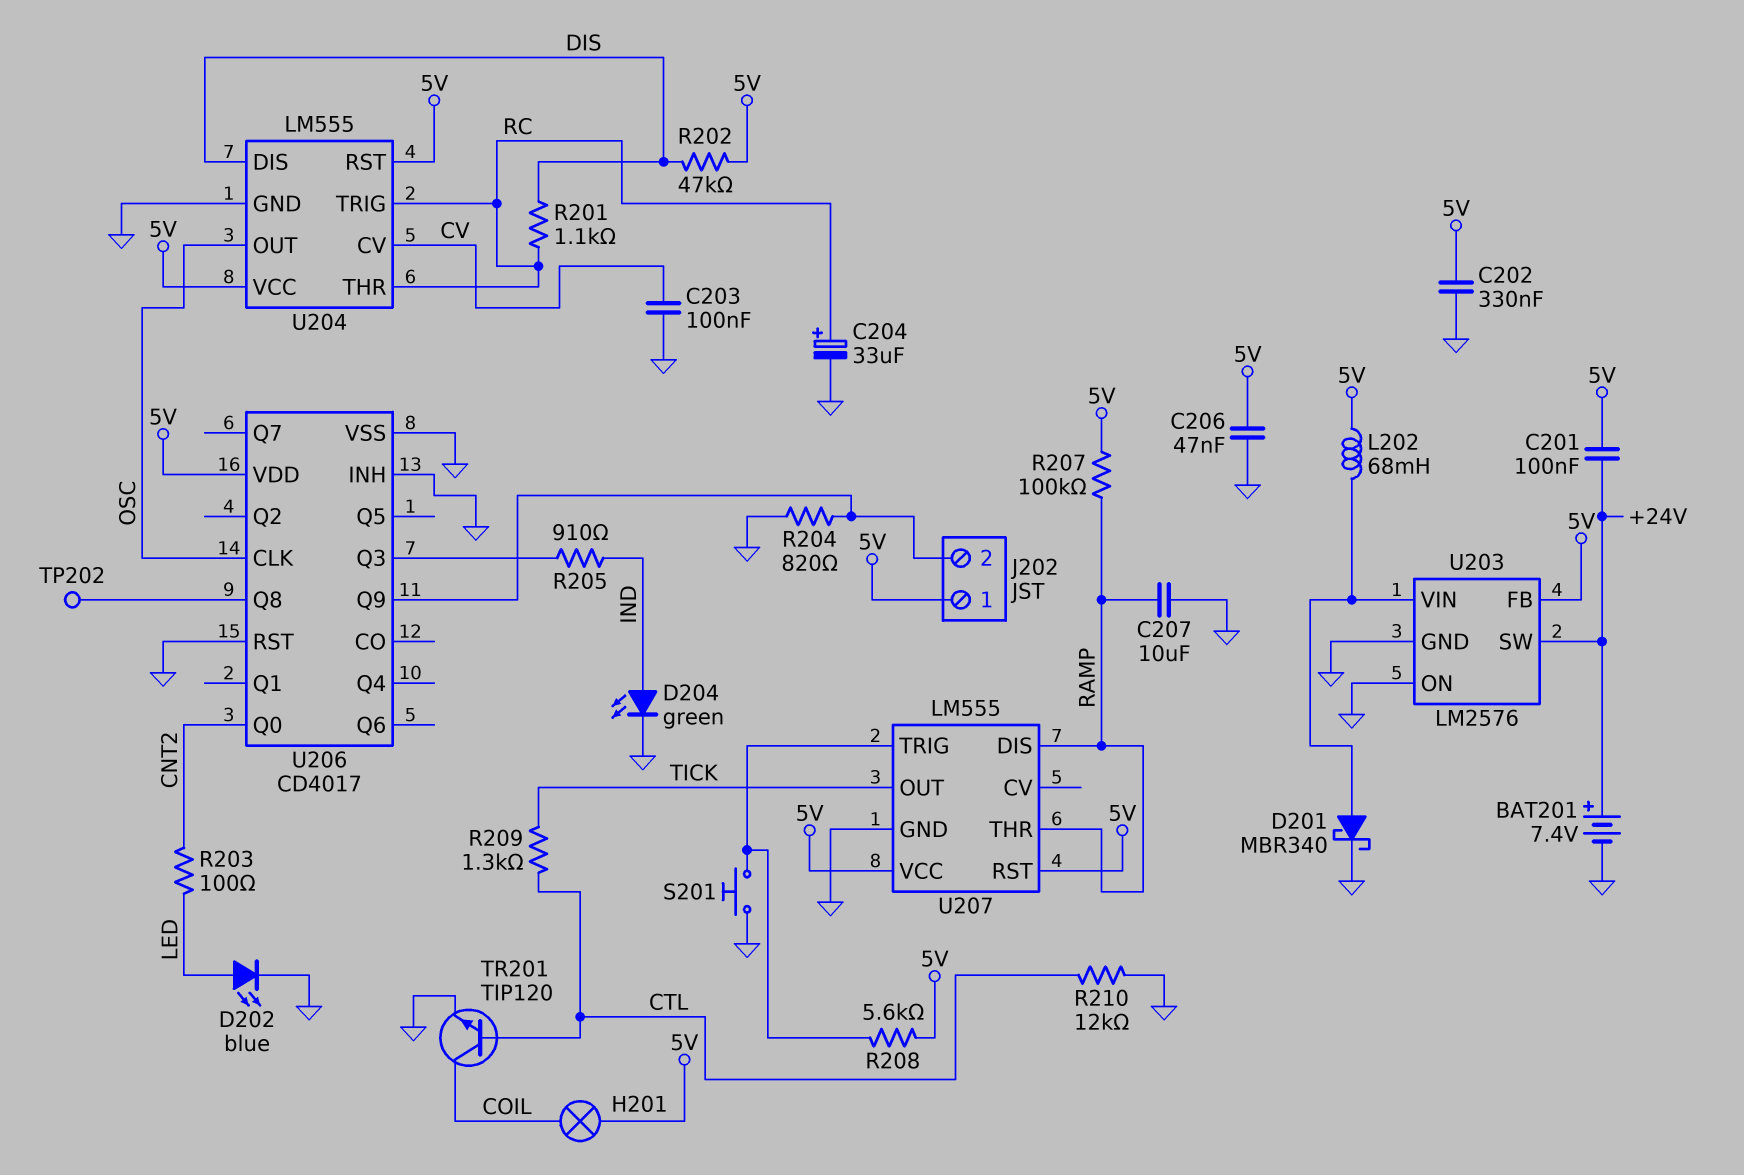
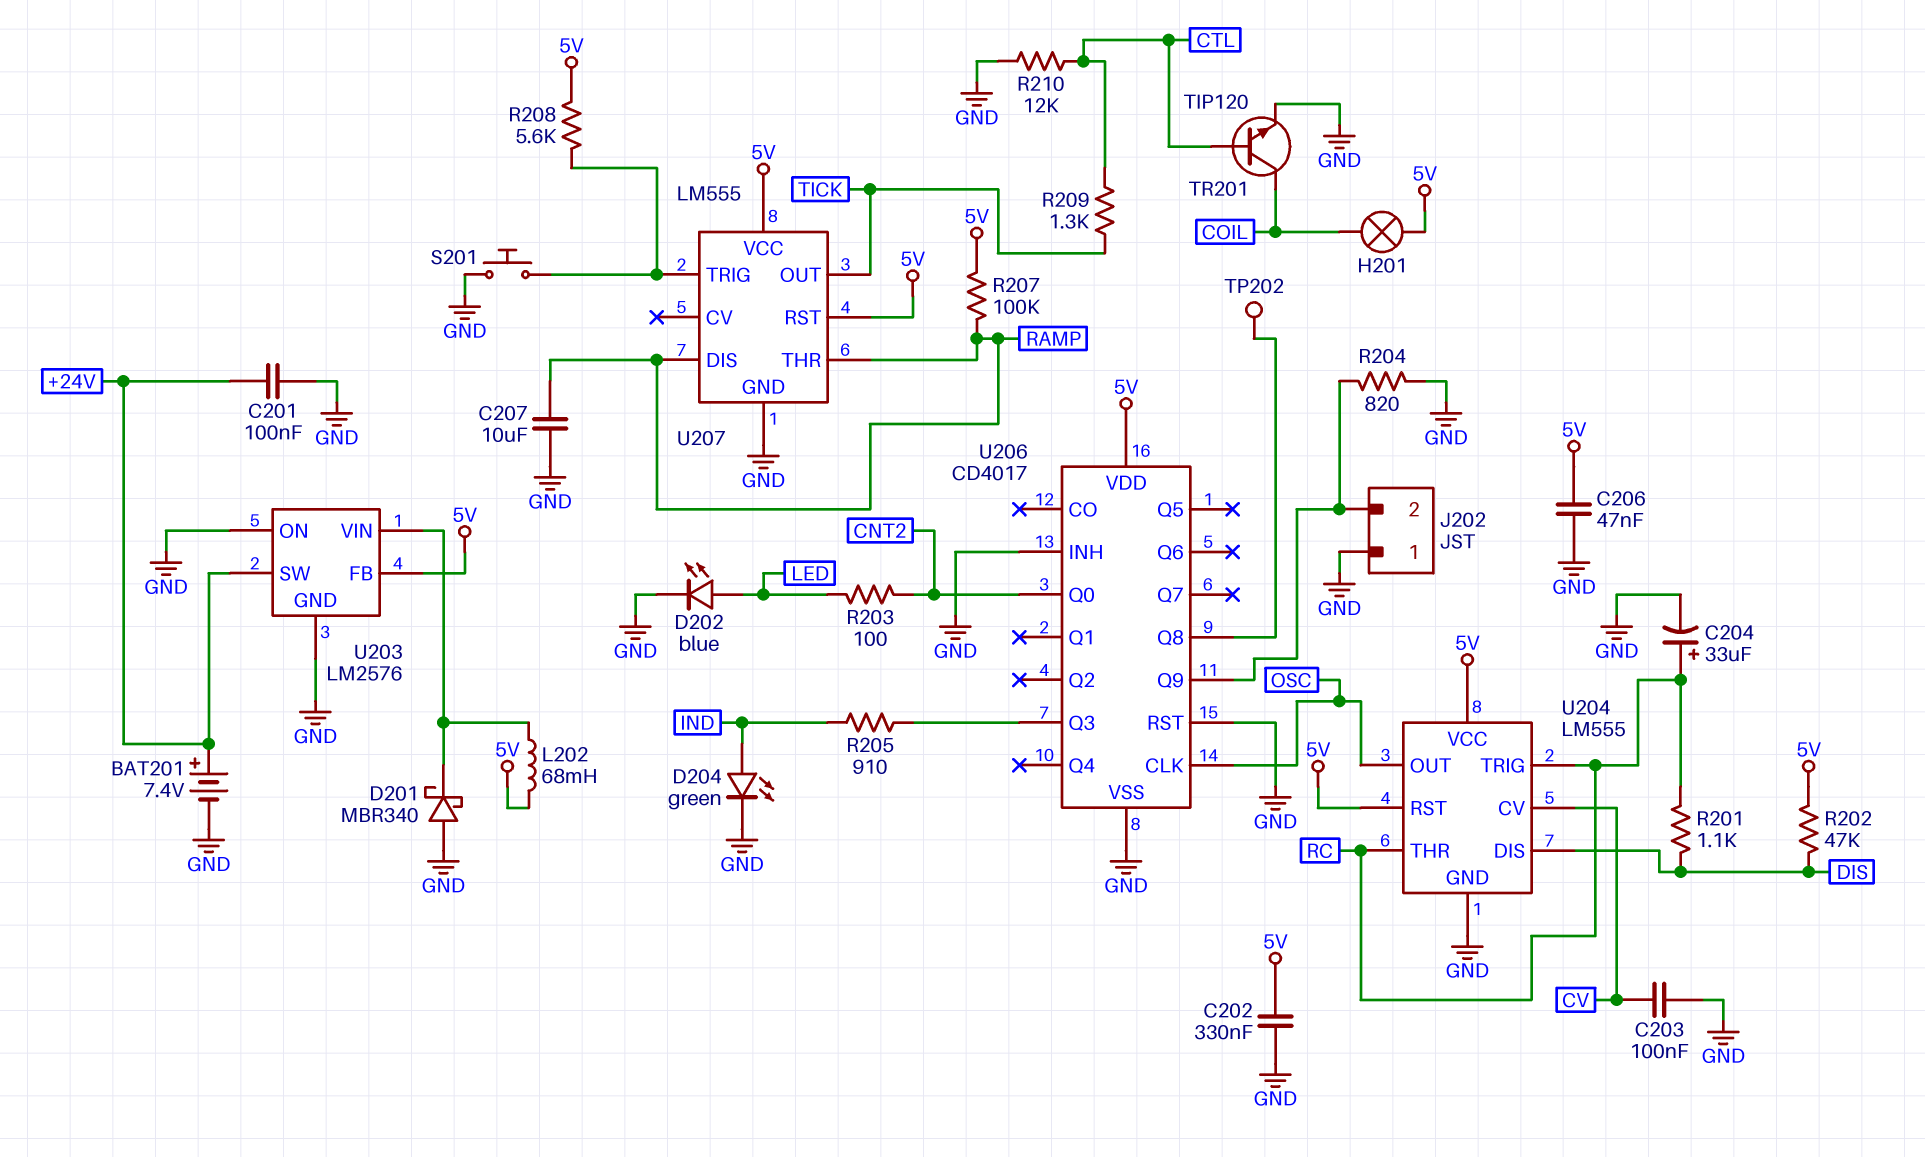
C201: 100nF (+24V, 5V) -> 100nF (+24V, GND)
D201: schottky MBR340 (A U203/VIN, K GND) -> schottky MBR340 (A GND, K U203/VIN)
J202 pin 1: 5V -> GND

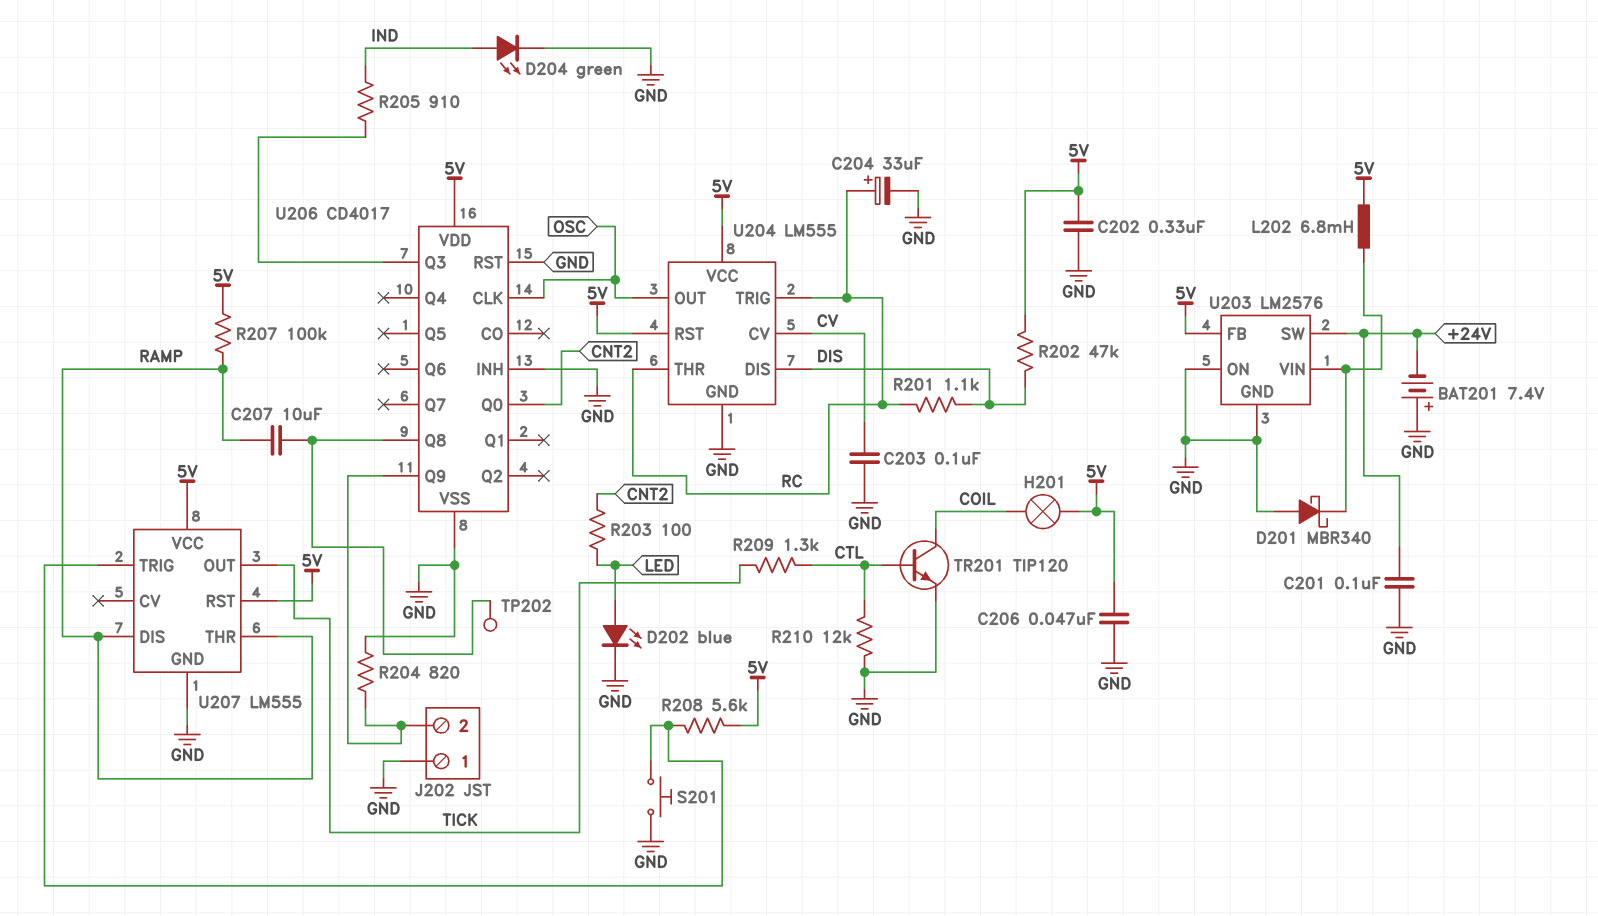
BAT201: 7.4V (plus +24V, minus GND) -> 7.4V (plus GND, minus +24V)
C207: 10uF (GND, RAMP) -> 10uF (RAMP, U206/Q8)
L202: 68mH (5V, U203/VIN) -> 6.8mH (5V, U203/VIN)

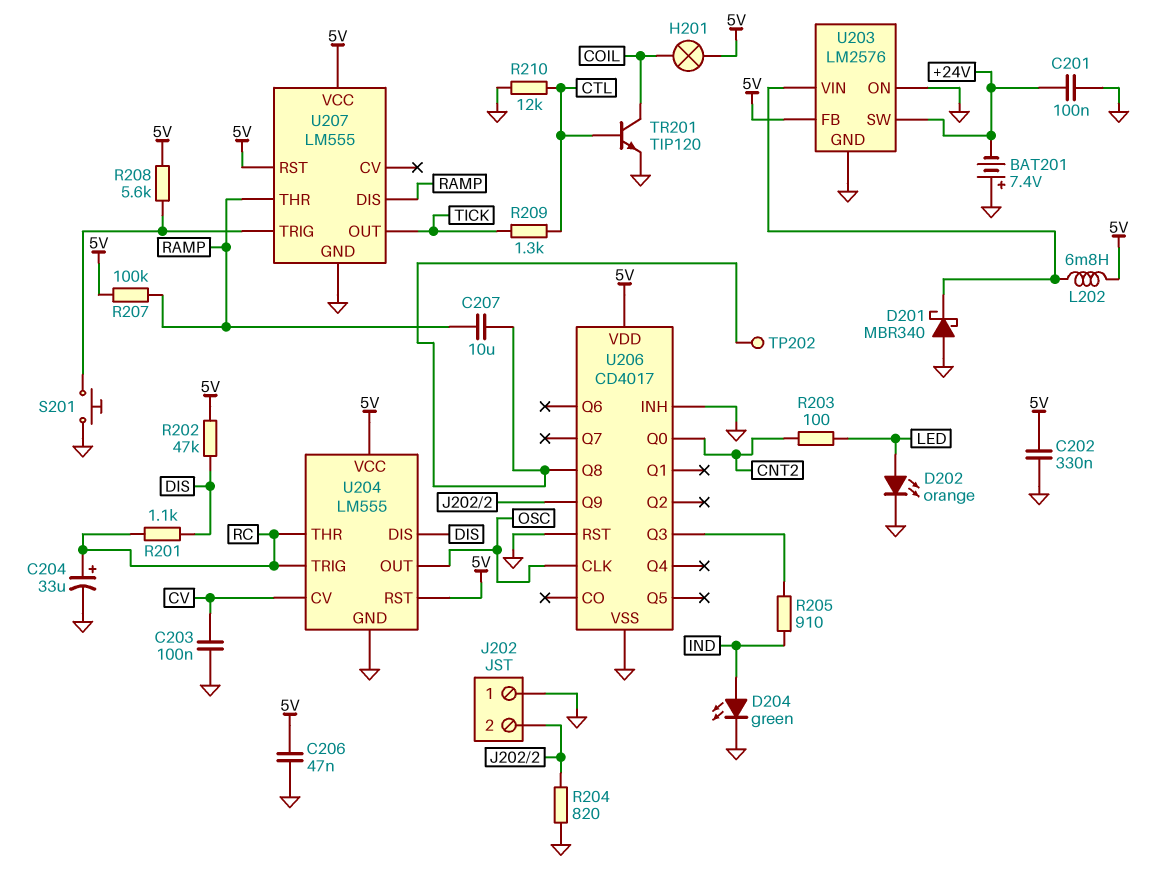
D202: LED blue (A LED, K GND) -> LED orange (A LED, K GND)

